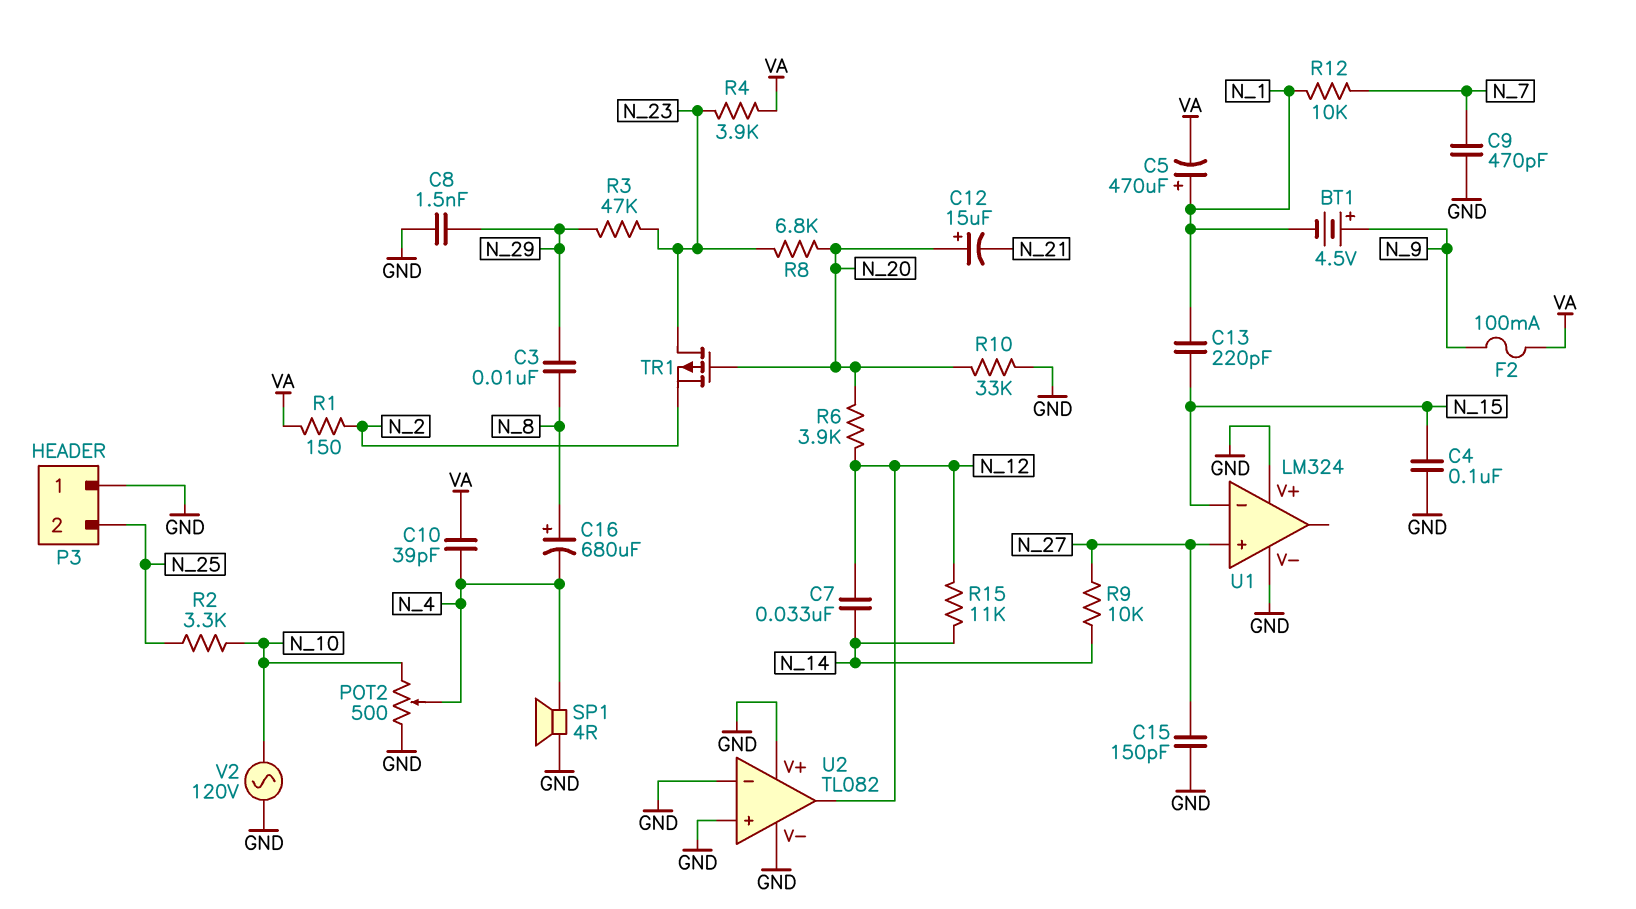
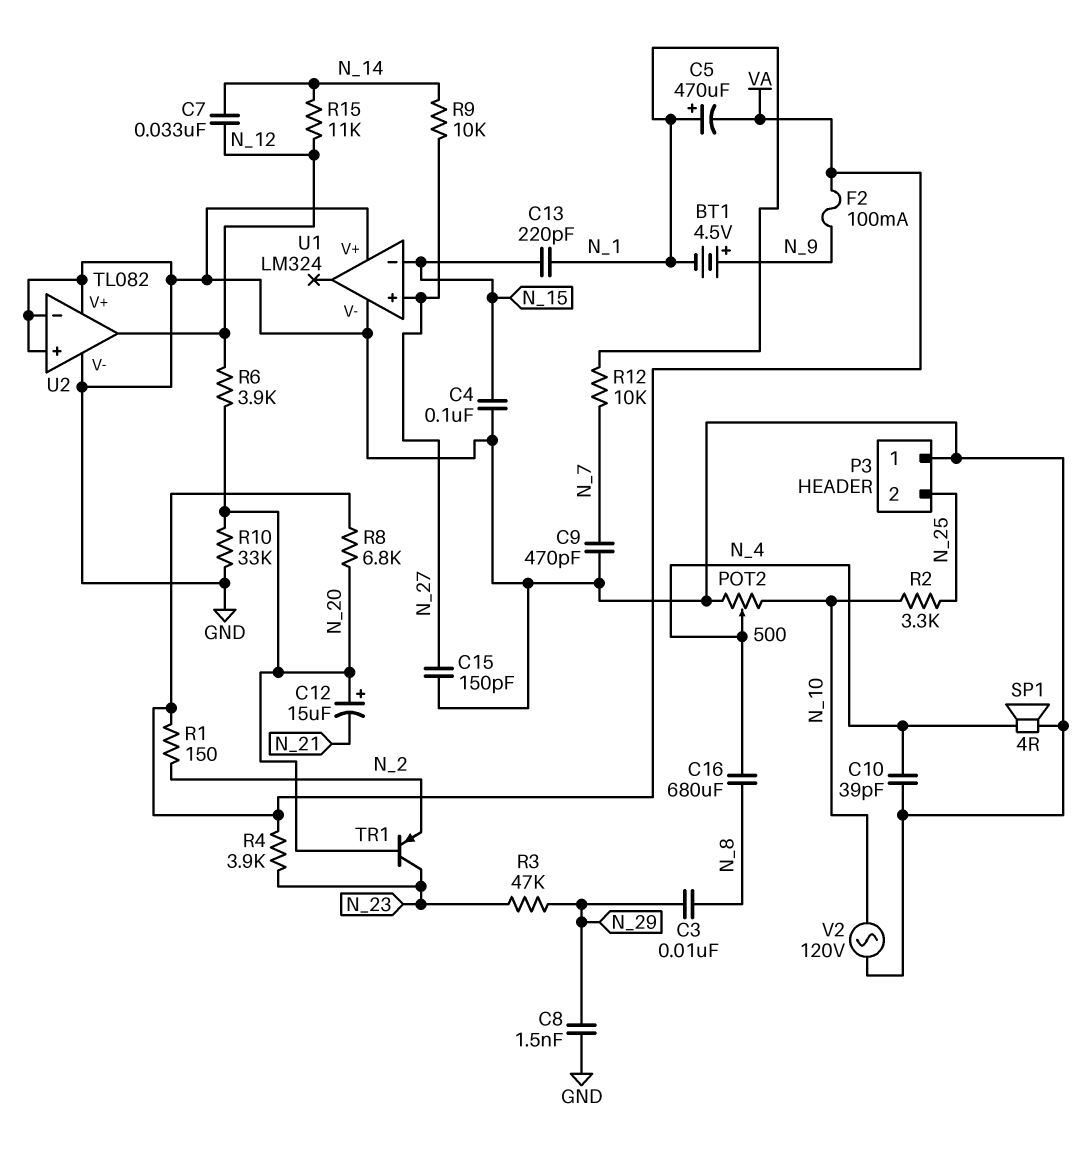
C10: 39pF (N_4, VA) -> 39pF (GND, N_4)
C16: 680uF (plus N_8, minus N_4) -> 680uF (N_4, N_8)
R8: 6.8k (N_20, N_23) -> 6.8k (N_20, VA)
TR1: PMOS (G N_20, D N_23, S N_2) -> PNP (B N_20, C N_23, E N_2)

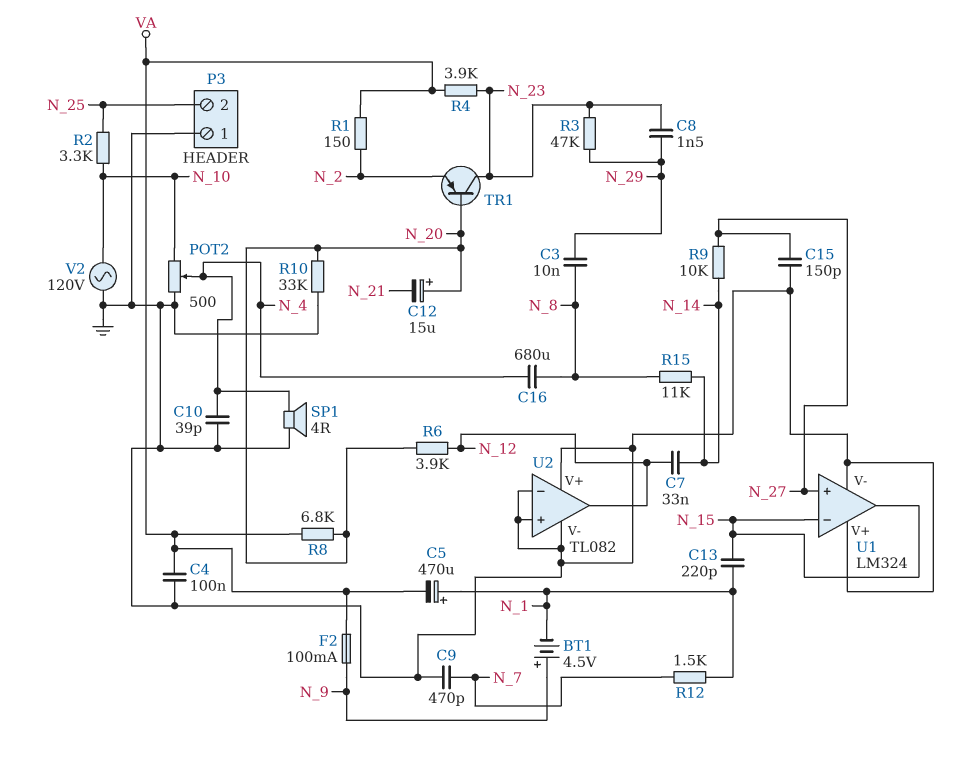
C4: 100nF (GND, N_15) -> 100nF (GND, VA)
C8: 1.5nF (GND, N_29) -> 1.5nF (N_23, N_29)
R12: 10k (N_1, N_7) -> 1.5k (N_1, N_7)
R15: 11k (N_12, N_14) -> 11k (N_8, N_14)
U1 pin out: none -> N_15

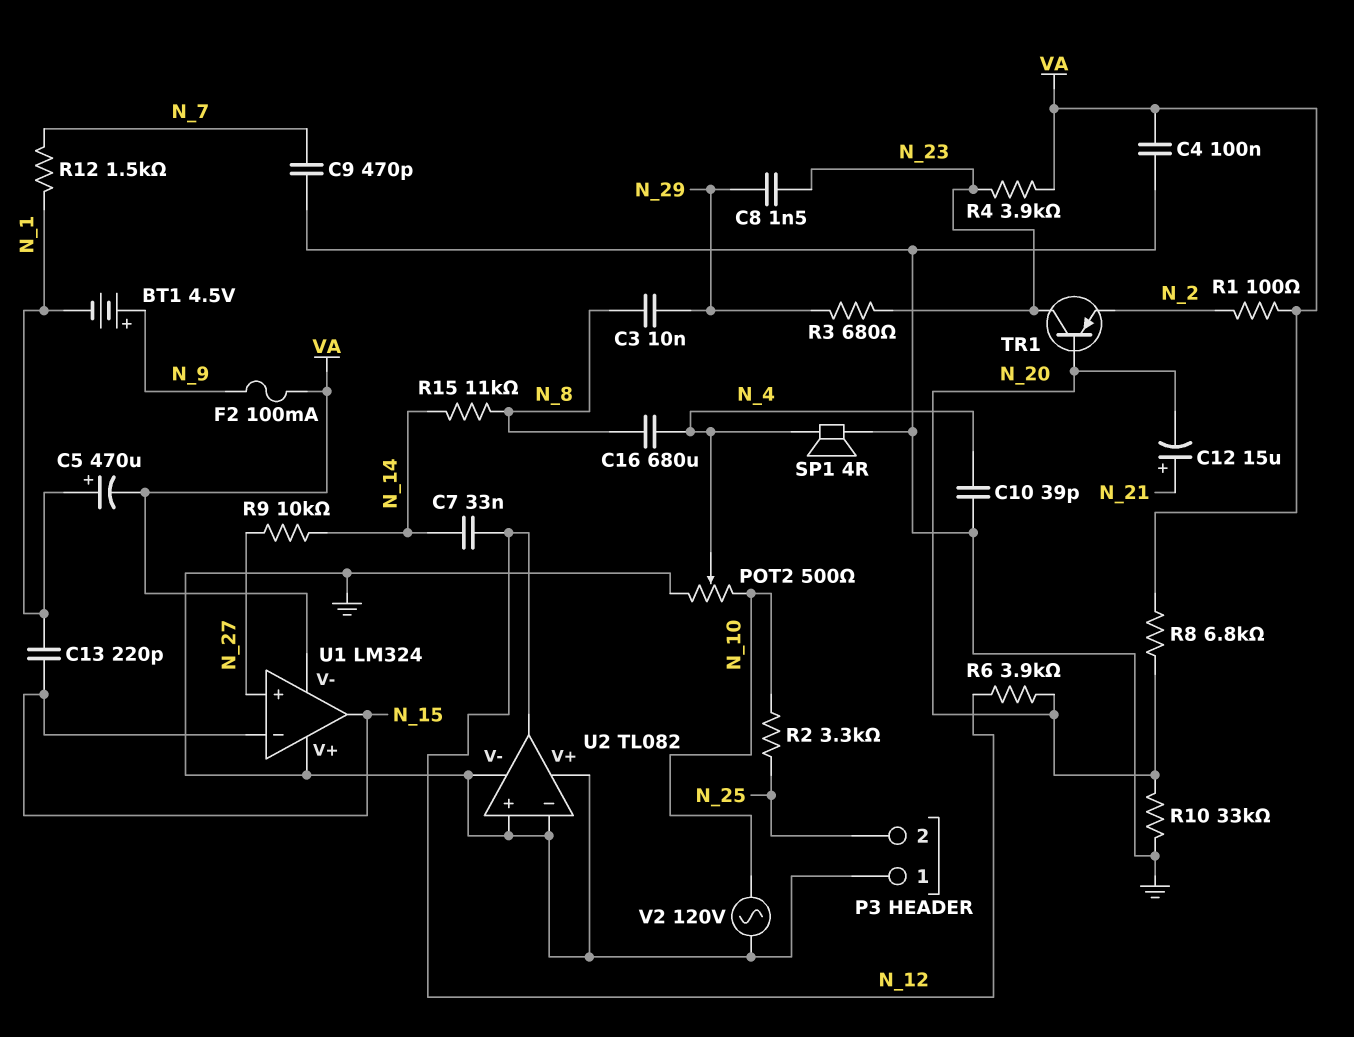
C12: 15uF (plus N_20, minus N_21) -> 15uF (plus N_21, minus N_20)
C15: 150pF (GND, N_27) -> none
R1: 150 (N_2, VA) -> 100 (N_2, VA)
R3: 47k (N_23, N_29) -> 680 (N_23, N_29)
U1 pin V-: GND -> VA

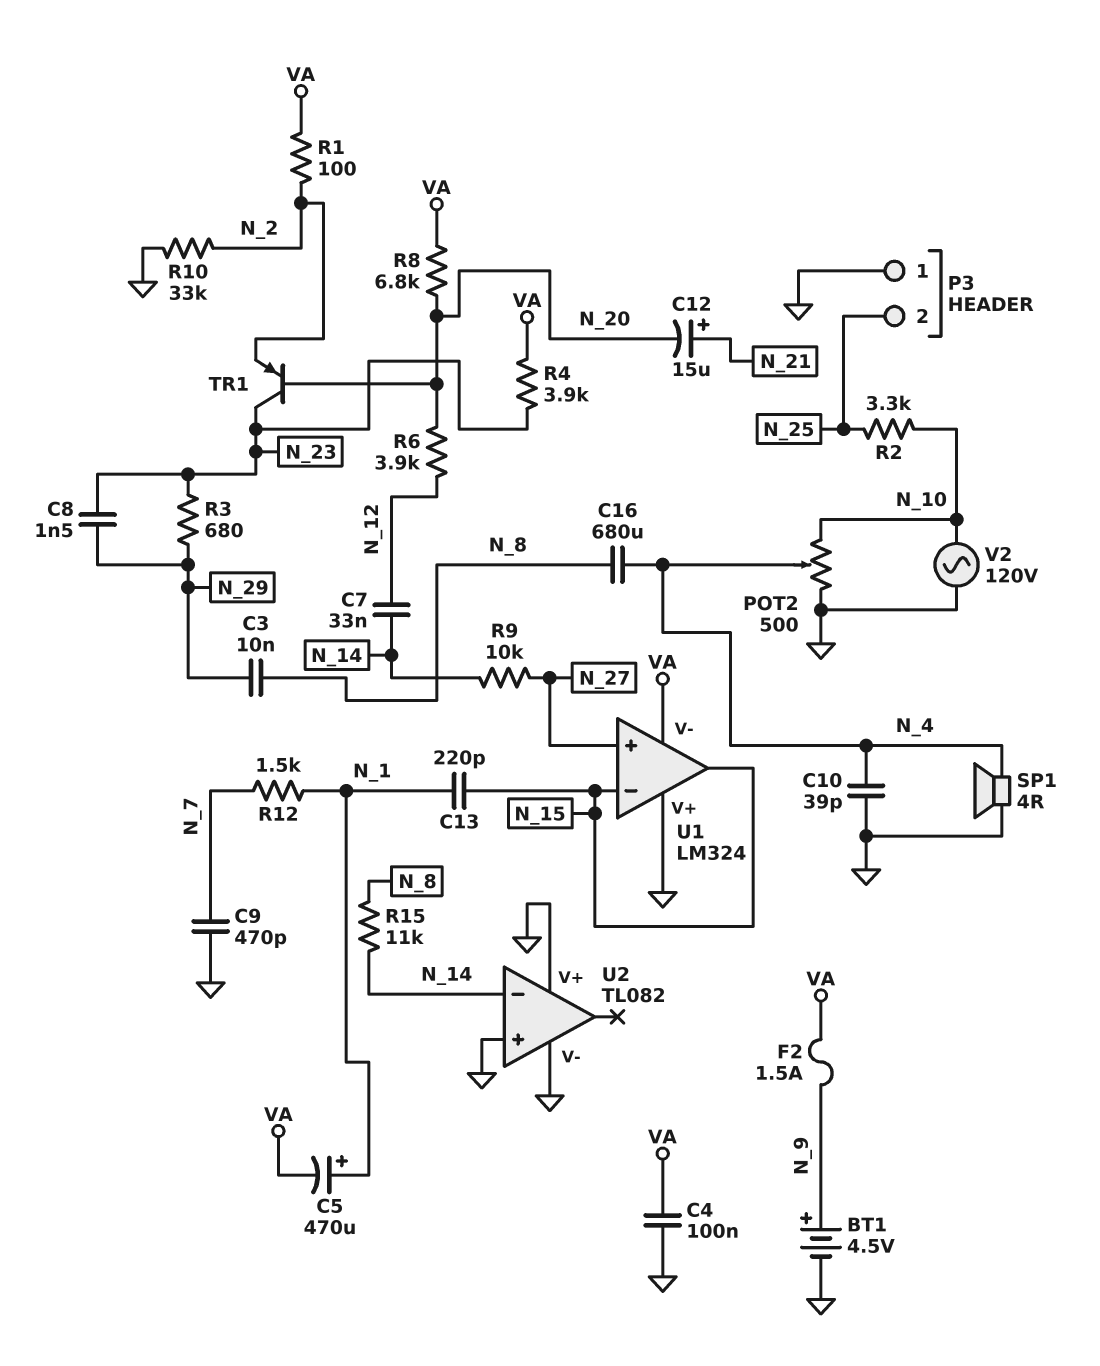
BT1: 4.5V (plus N_9, minus N_1) -> 4.5V (plus N_9, minus GND)
F2: 100mA (N_9, VA) -> 1.5A (N_9, VA)
R10: 33k (GND, N_20) -> 33k (GND, N_2)
U2 pin in-: GND -> N_14
U2 pin out: N_12 -> none

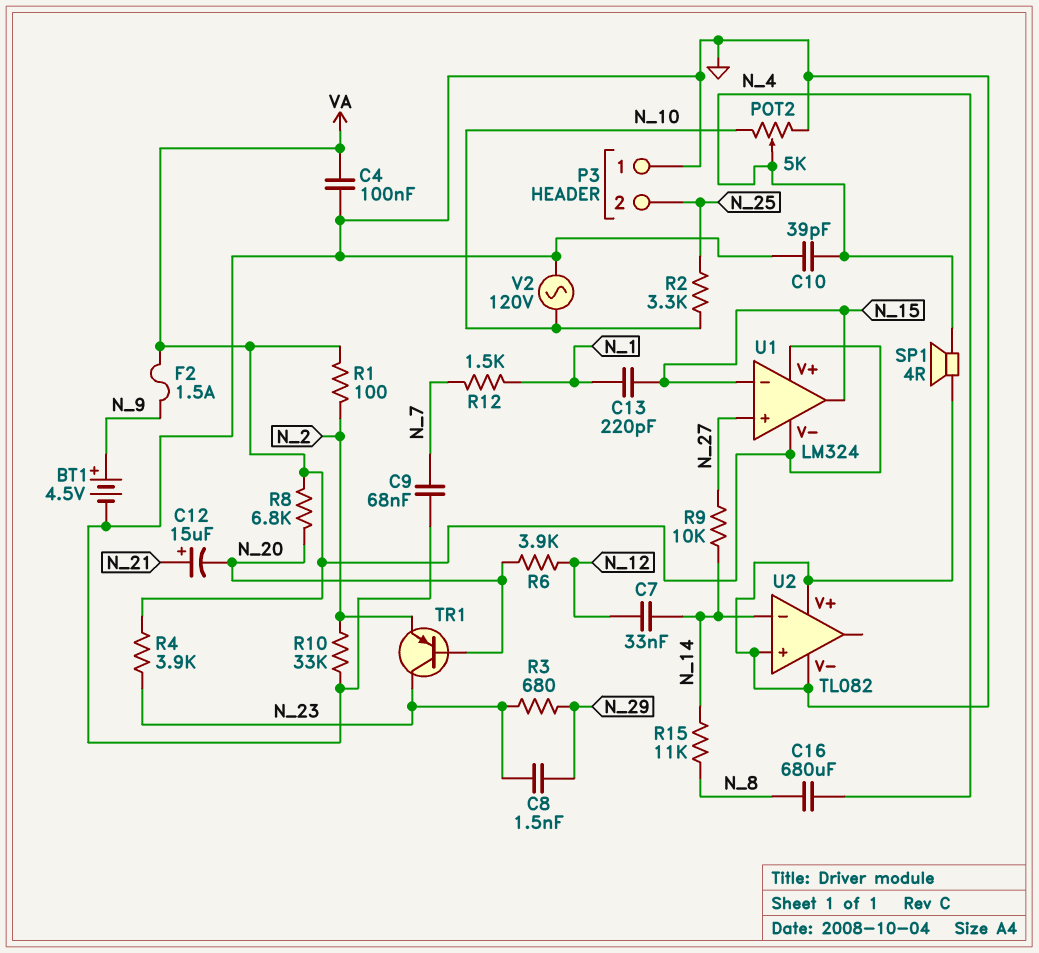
C3: 10nF (N_8, N_29) -> none
C5: 470uF (plus N_1, minus VA) -> none
C9: 470pF (GND, N_7) -> 68nF (GND, N_7)
POT2: 500 (GND, N_10, wiper N_4) -> 5k (GND, N_10, wiper N_4)
U1 pin V+: GND -> VA

